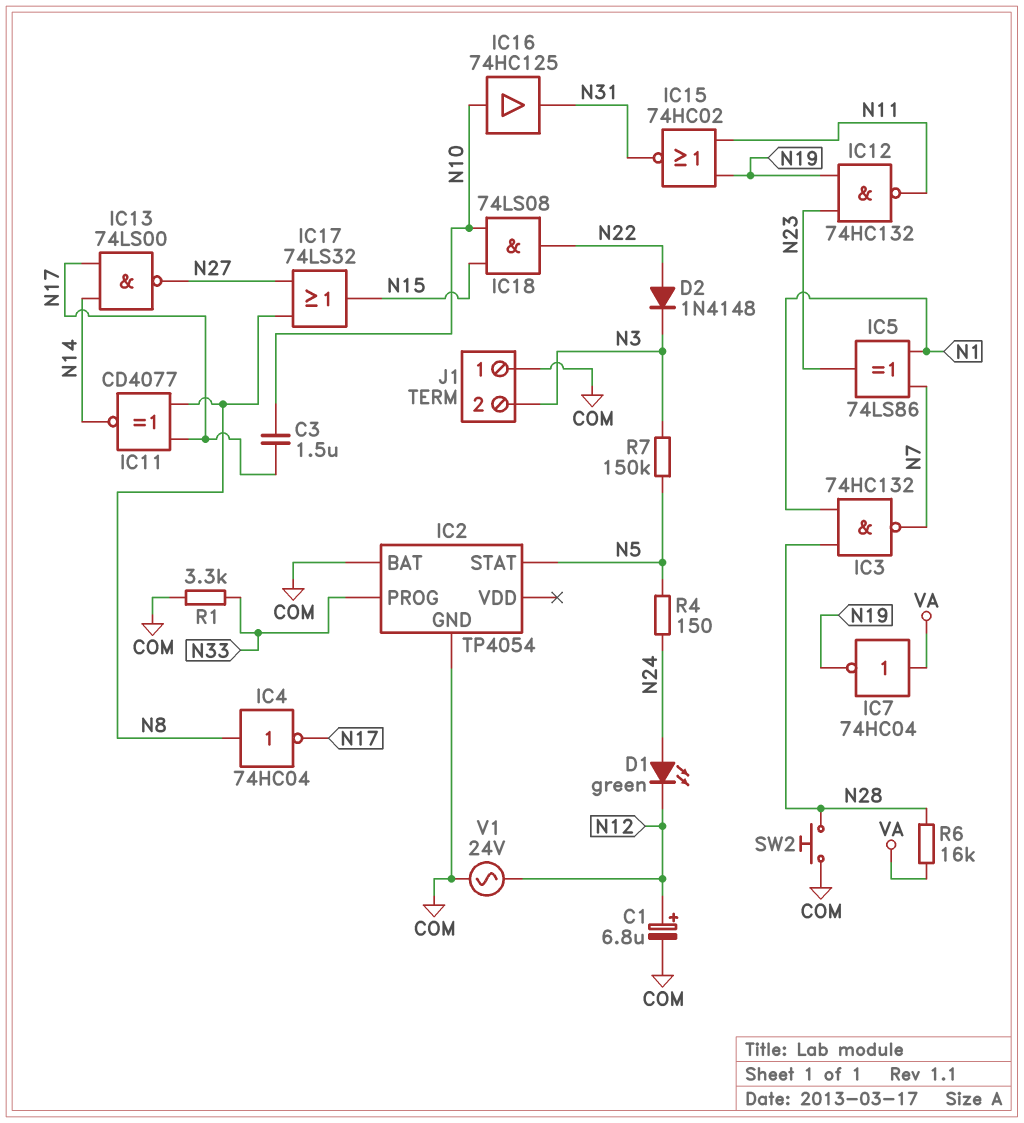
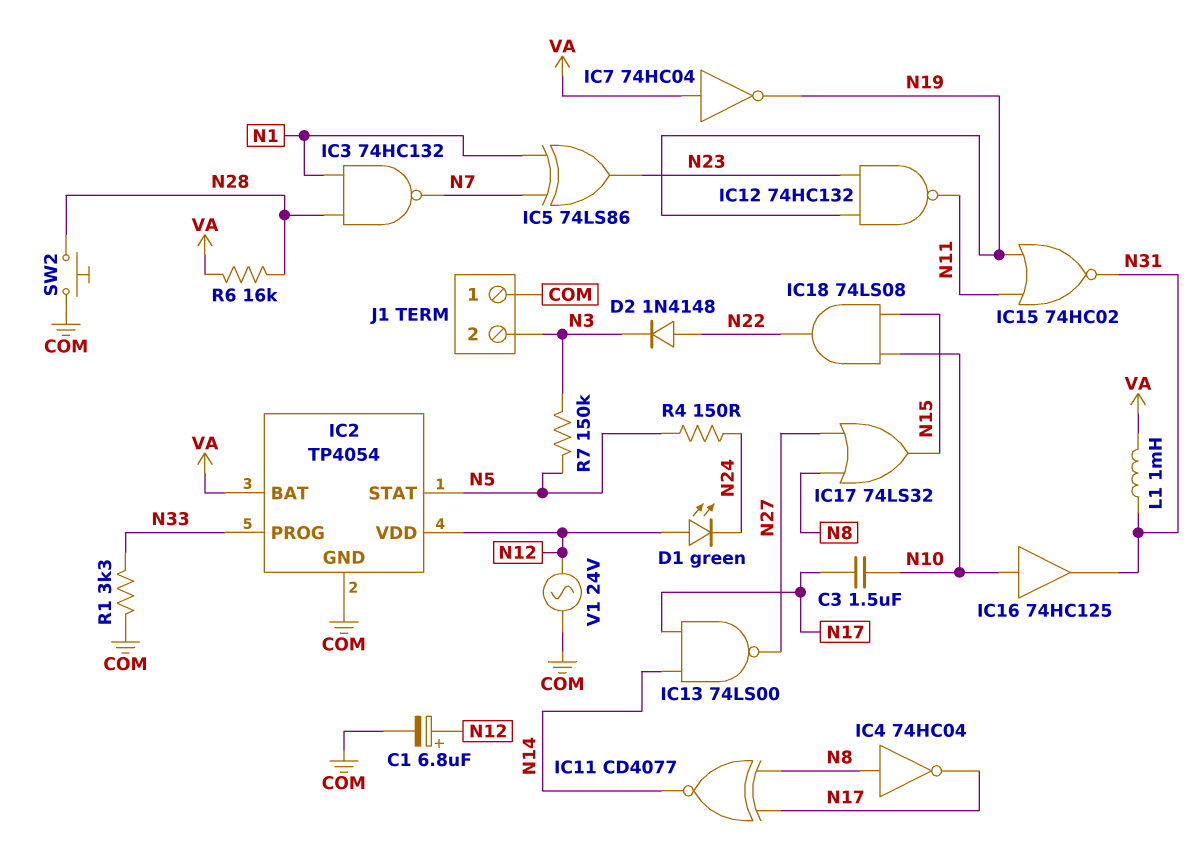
D1: LED green (A N24, K N12) -> LED green (A N12, K N24)
IC2 pin BAT: COM -> VA
IC2 pin VDD: none -> N12
L1: none -> 1mH (N31, VA)

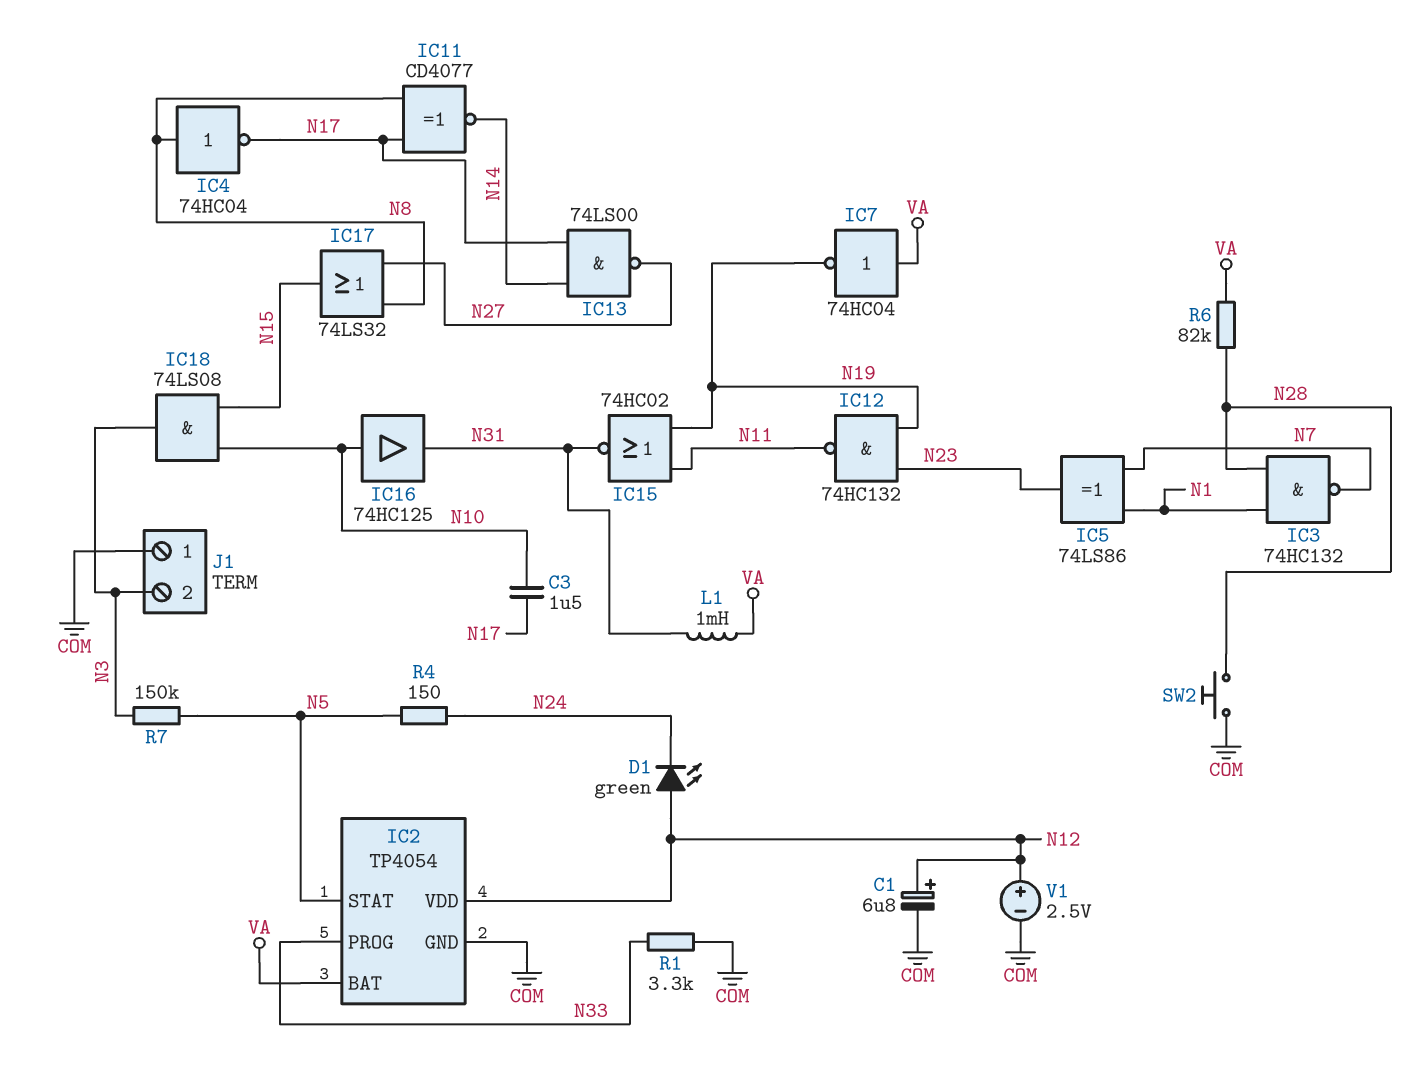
D2: diode 1N4148 (A N22, K N3) -> none
IC18: AND 74LS08 (in N10, in N15, out N22) -> AND 74LS08 (in N10, in N15, out N3)
R6: 16k (N28, VA) -> 82k (N28, VA)
V1: AC 24V (COM, N12) -> 2.5V (plus N12, minus COM)

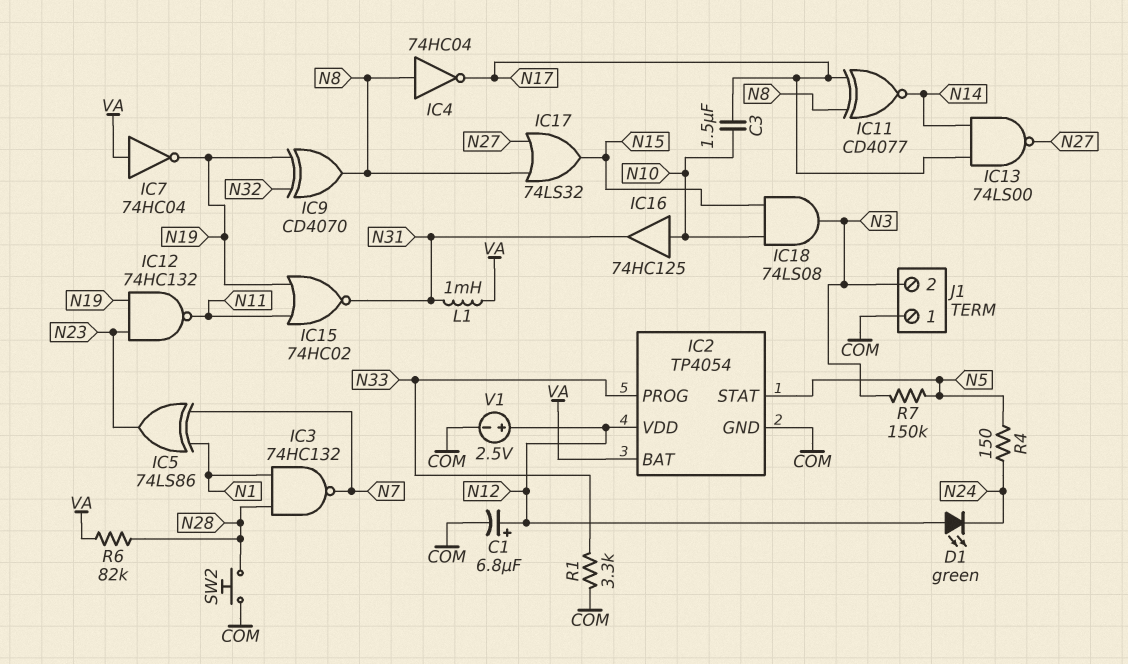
IC9: none -> XOR CD4070 (in N19, in N32, out N8)

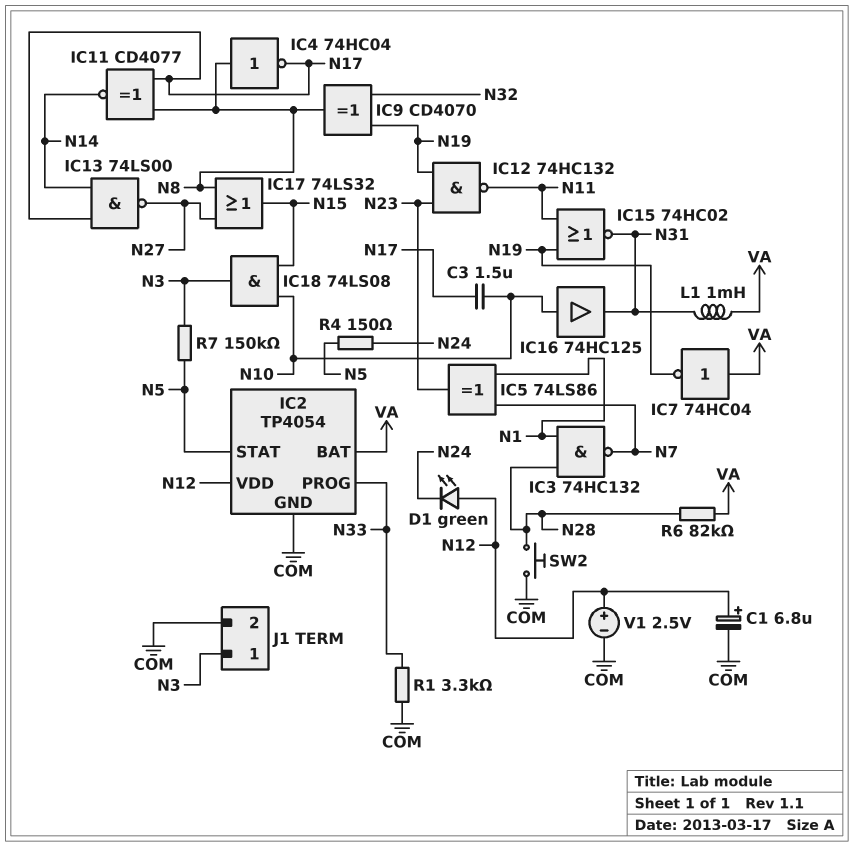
J1 pin 1: COM -> N3
J1 pin 2: N3 -> COM

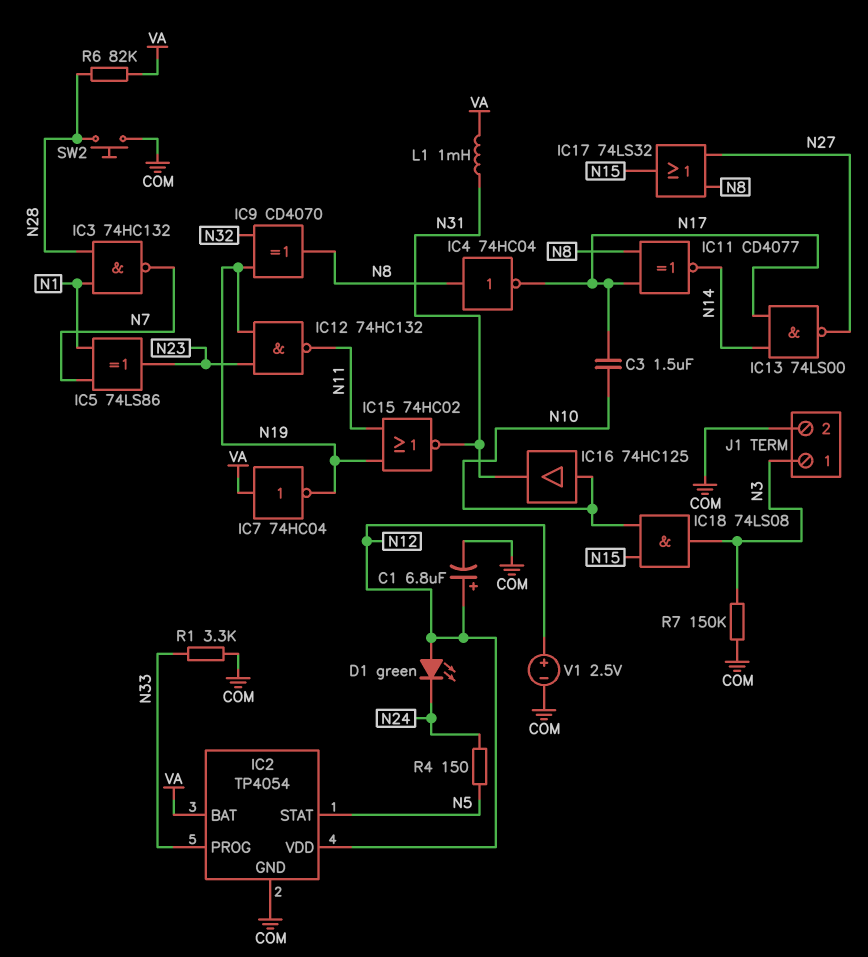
R7: 150k (N3, N5) -> 150k (COM, N3)

